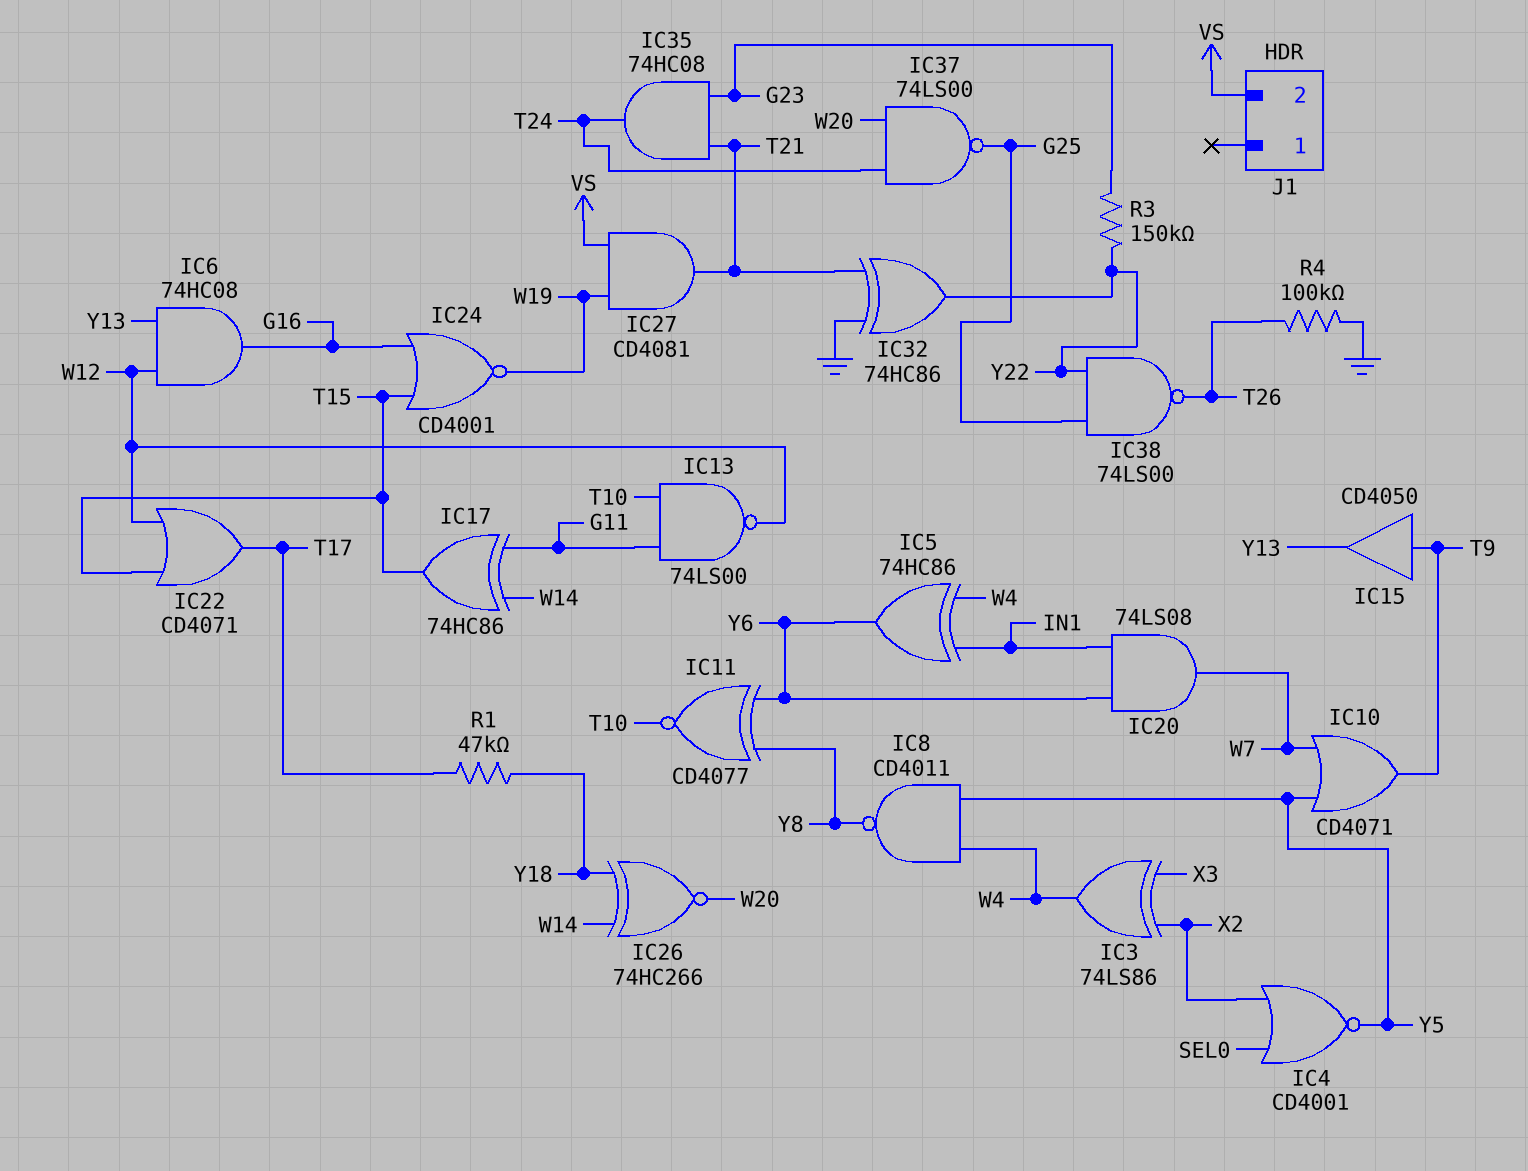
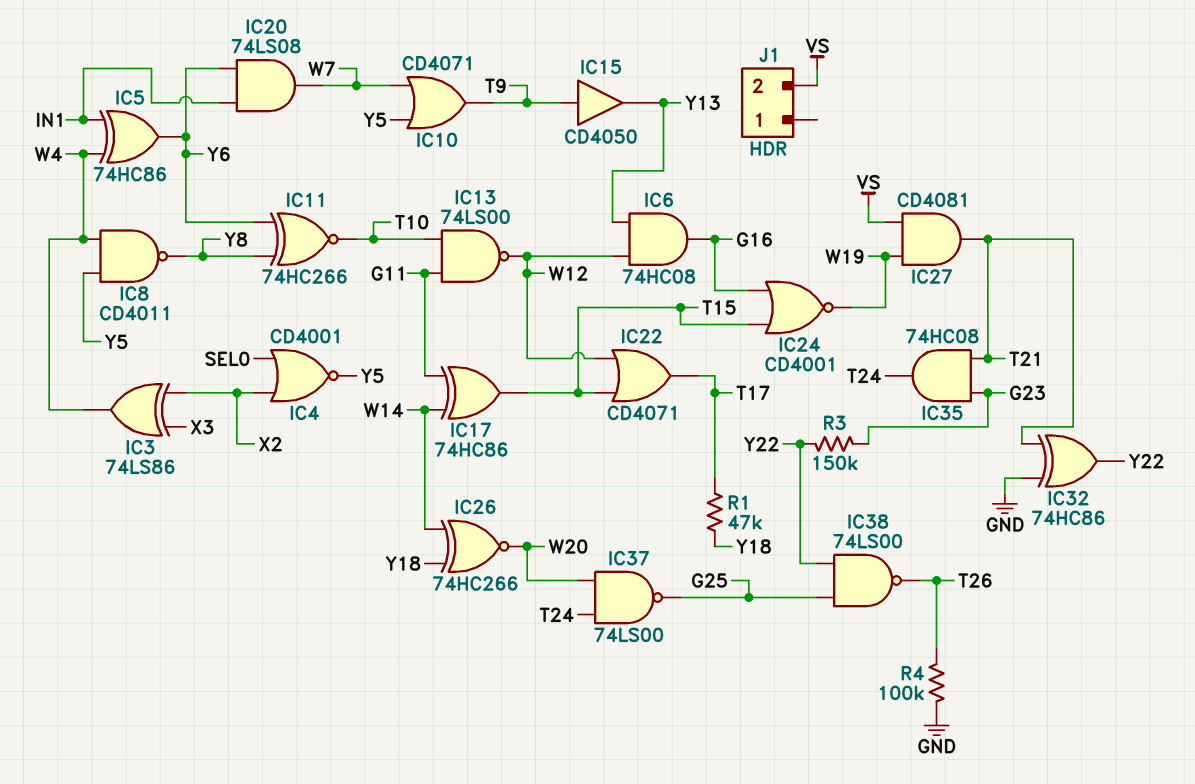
IC11: XNOR CD4077 (in Y6, in Y8, out T10) -> XNOR 74HC266 (in Y6, in Y8, out T10)

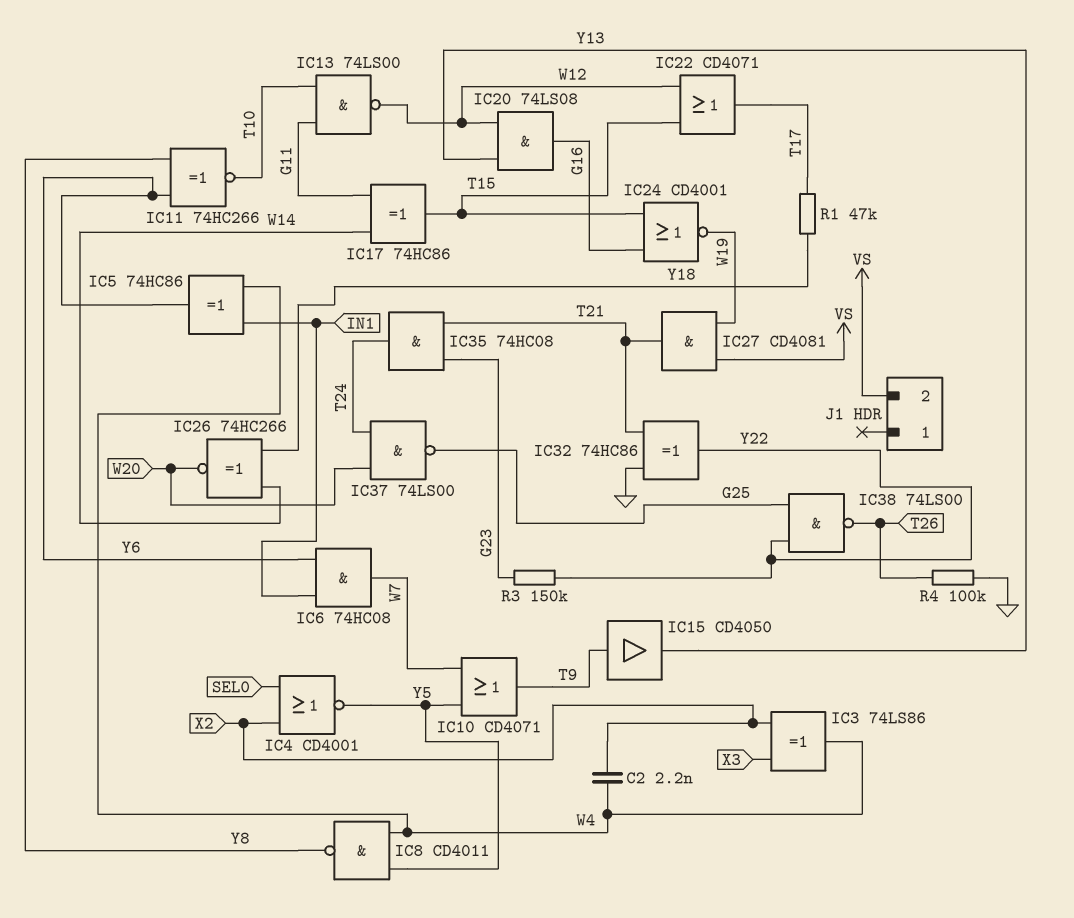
C2: none -> 2.2nF (W4, X2)
IC6: AND 74HC08 (in W12, in Y13, out G16) -> AND 74HC08 (in IN1, in Y6, out W7)
IC20: AND 74LS08 (in IN1, in Y6, out W7) -> AND 74LS08 (in W12, in Y13, out G16)

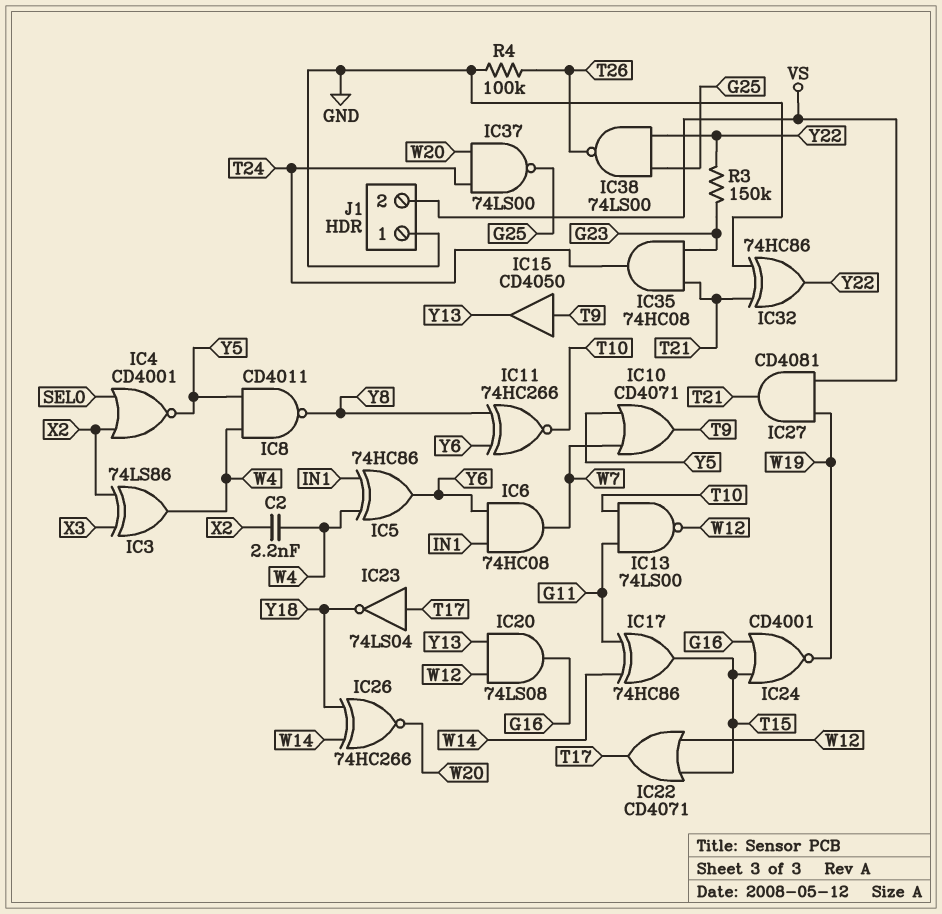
IC23: none -> NOT 74LS04 (in T17, out Y18)
J1 pin 1: none -> GND
R1: 47k (T17, Y18) -> none

